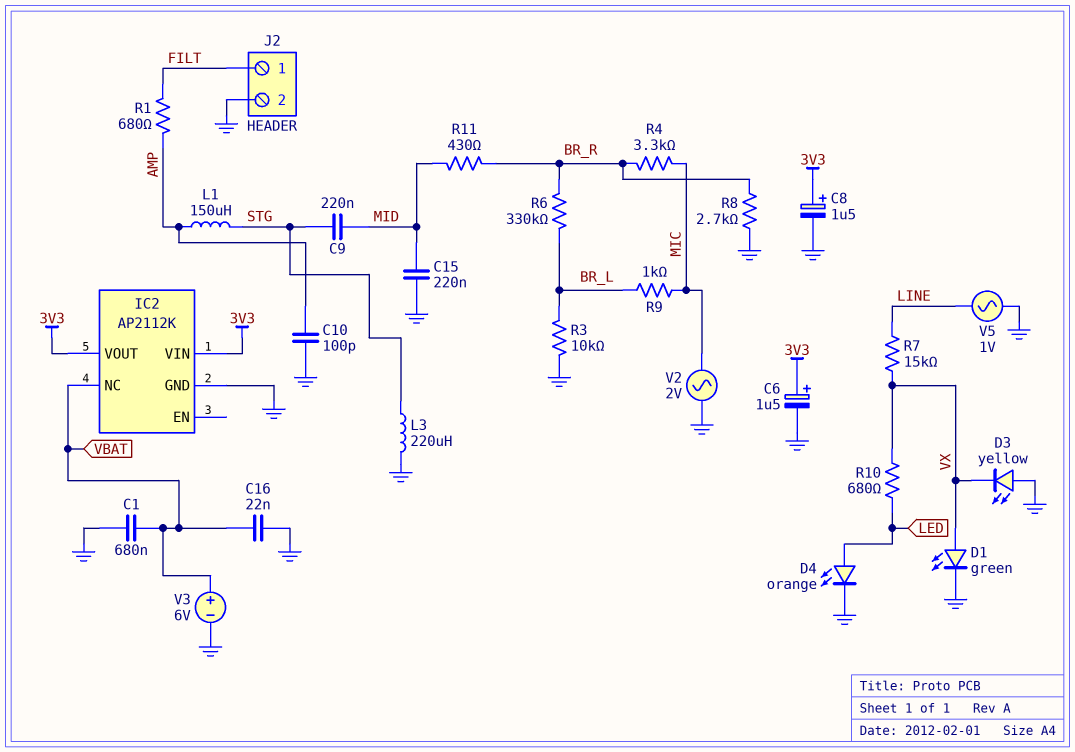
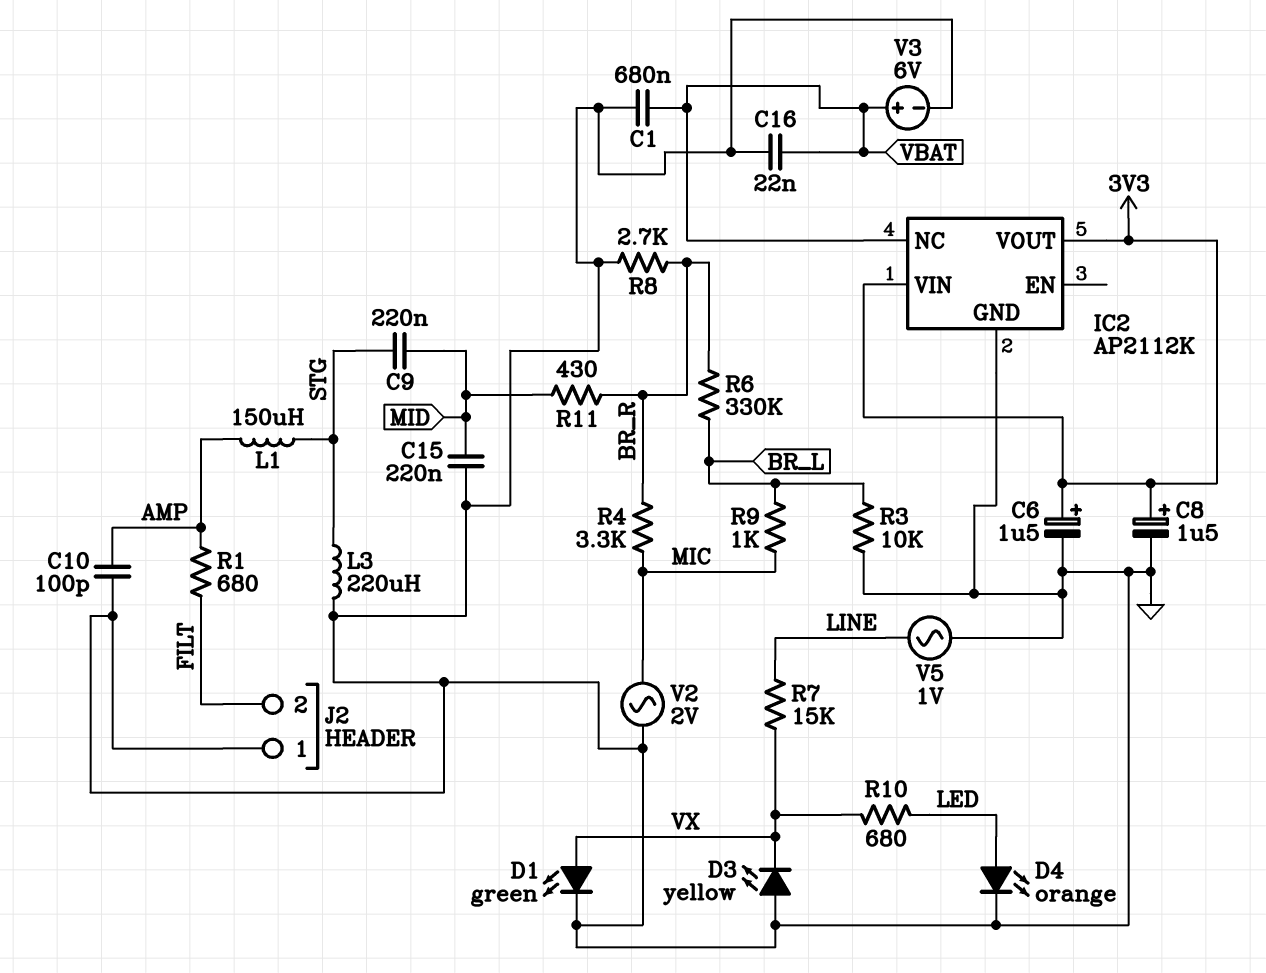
J2 pin 1: FILT -> GND
J2 pin 2: GND -> FILT

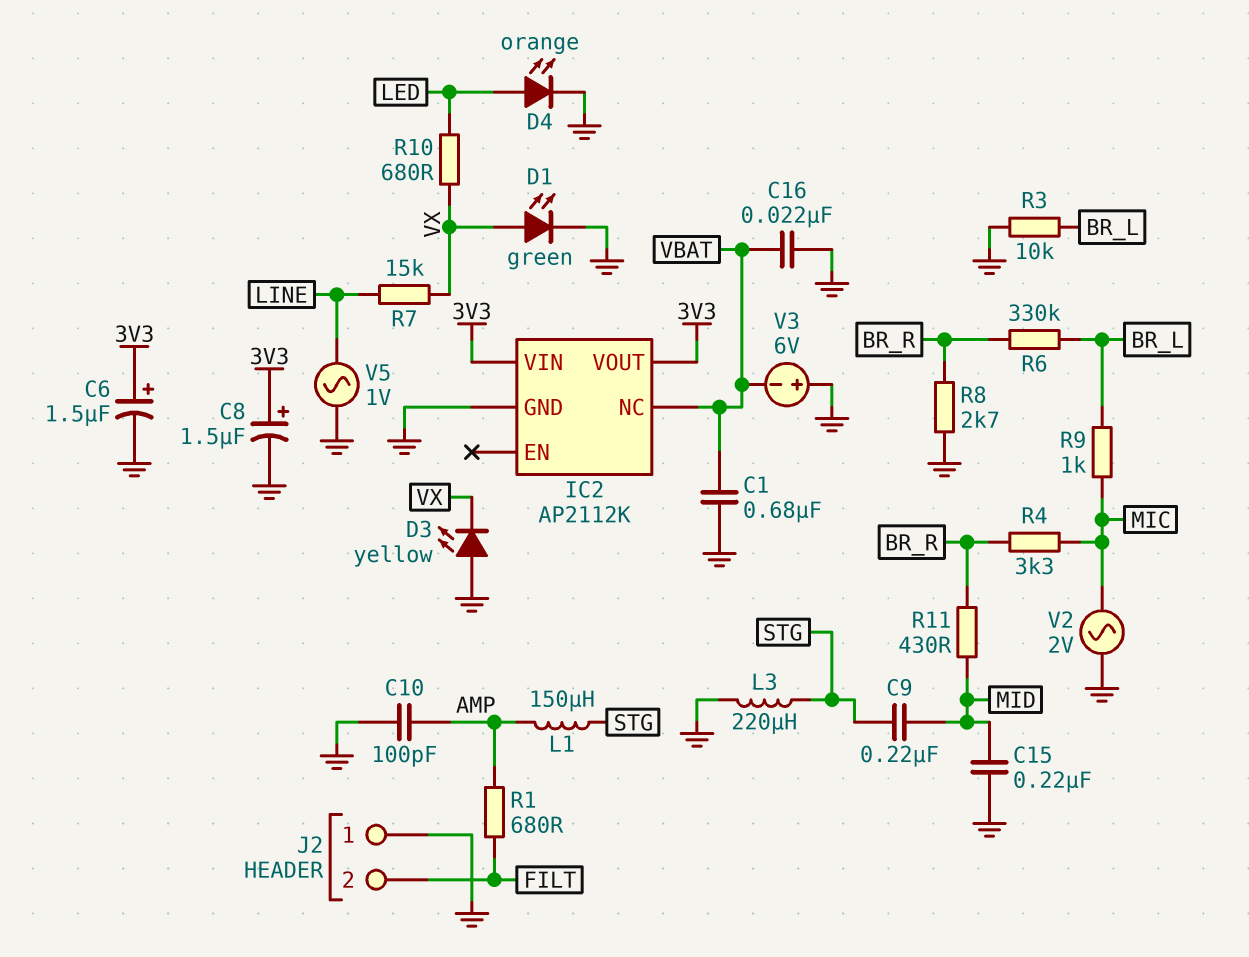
V3: 6V (plus VBAT, minus GND) -> 6V (plus GND, minus VBAT)

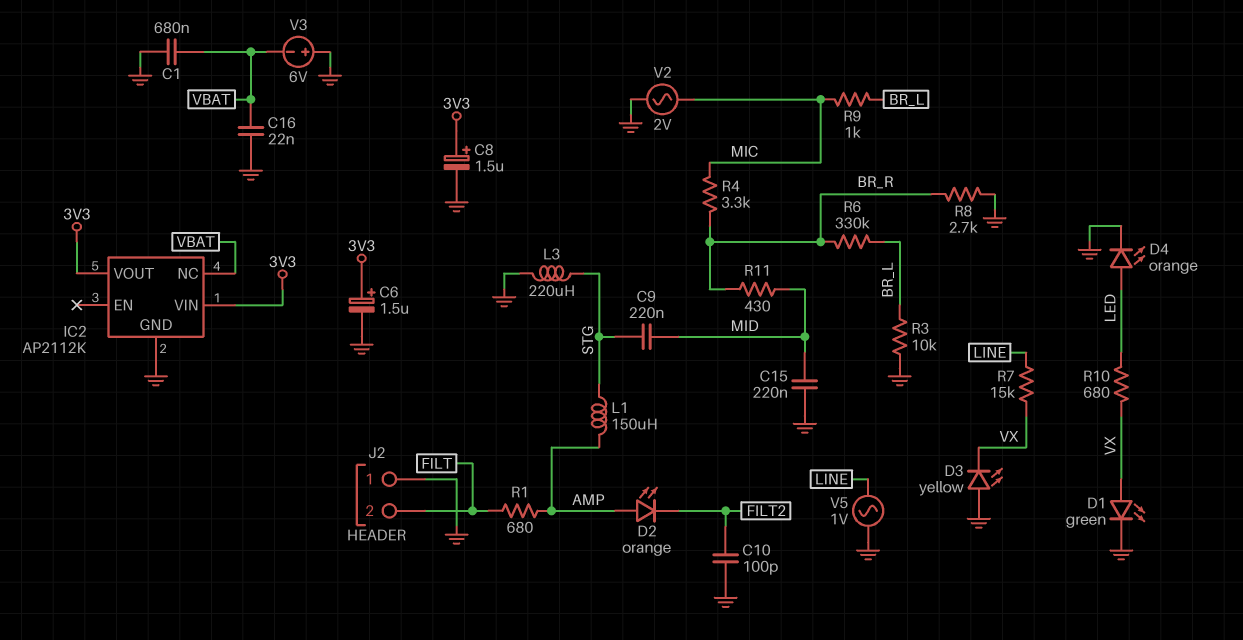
C10: 100pF (AMP, GND) -> 100pF (FILT2, GND)
D2: none -> LED orange (A AMP, K FILT2)

